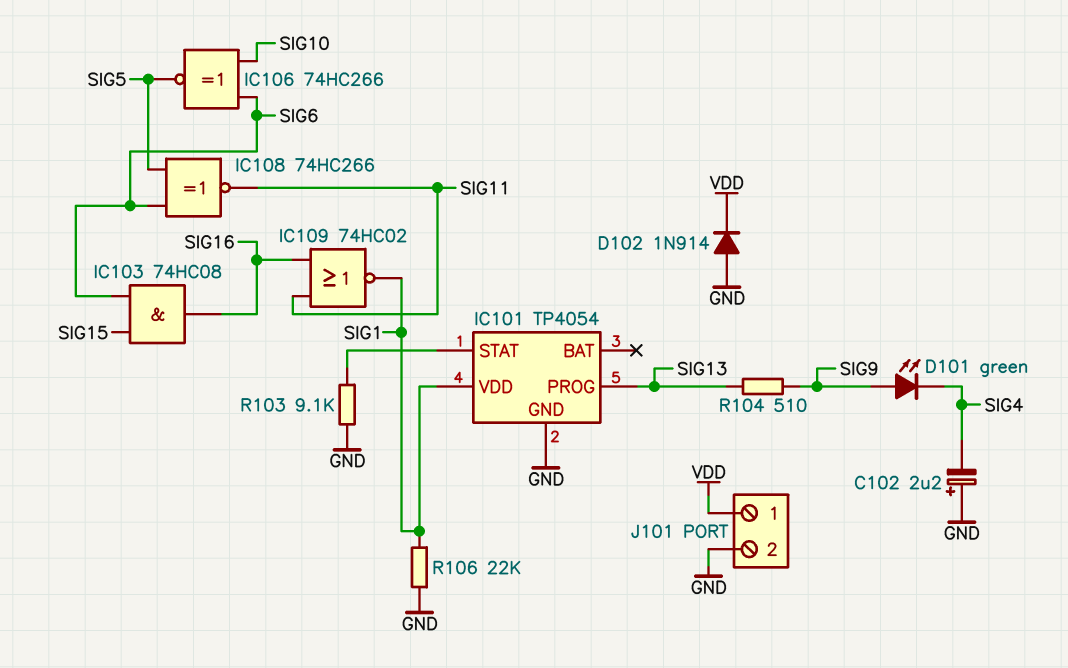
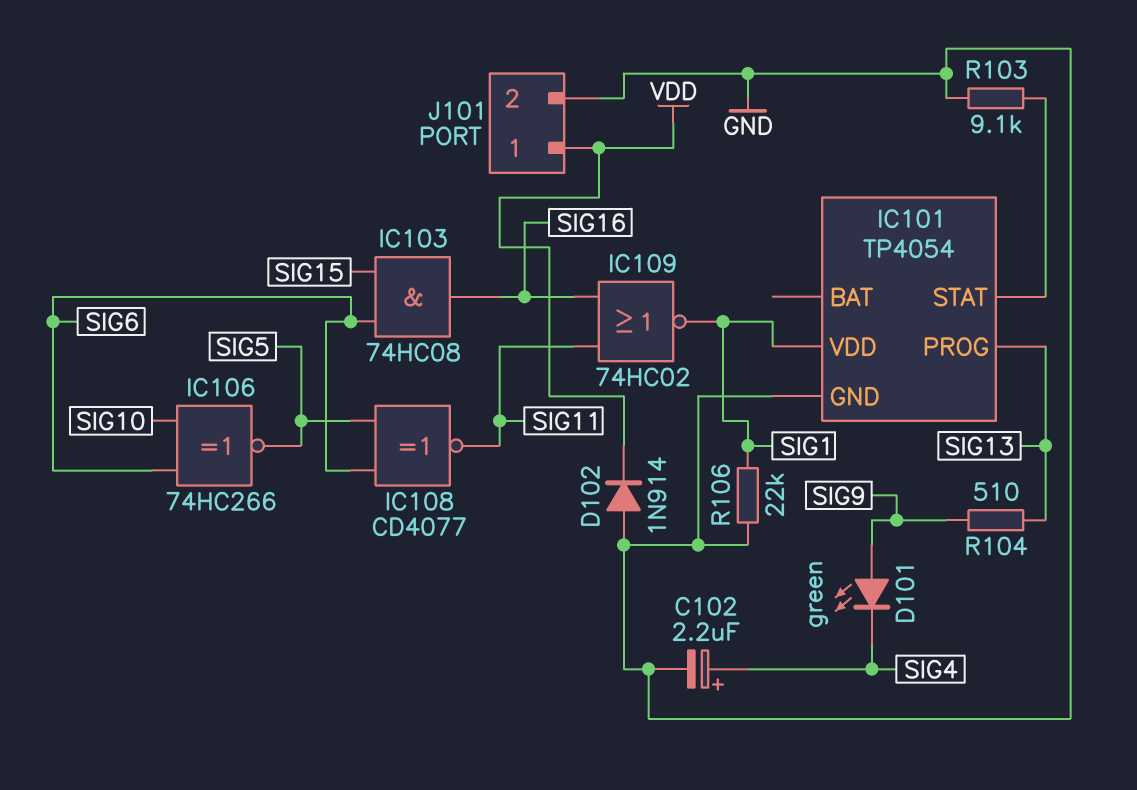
C102: 2.2uF (plus GND, minus SIG4) -> 2.2uF (plus SIG4, minus GND)
IC108: XNOR 74HC266 (in SIG5, in SIG6, out SIG11) -> XNOR CD4077 (in SIG5, in SIG6, out SIG11)

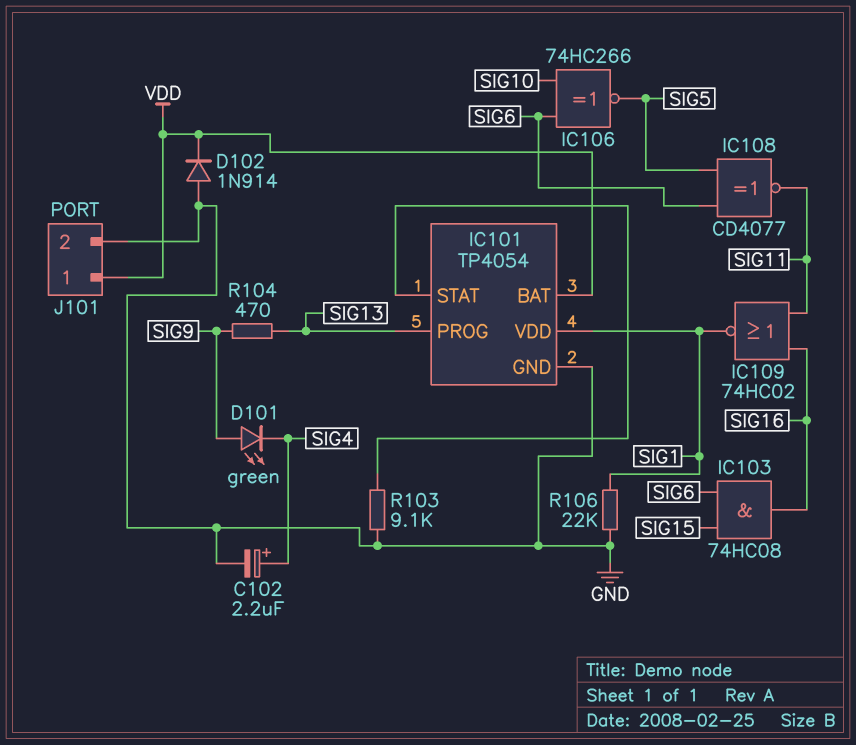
IC101 pin BAT: none -> VDD
R104: 510 (SIG9, SIG13) -> 470 (SIG9, SIG13)

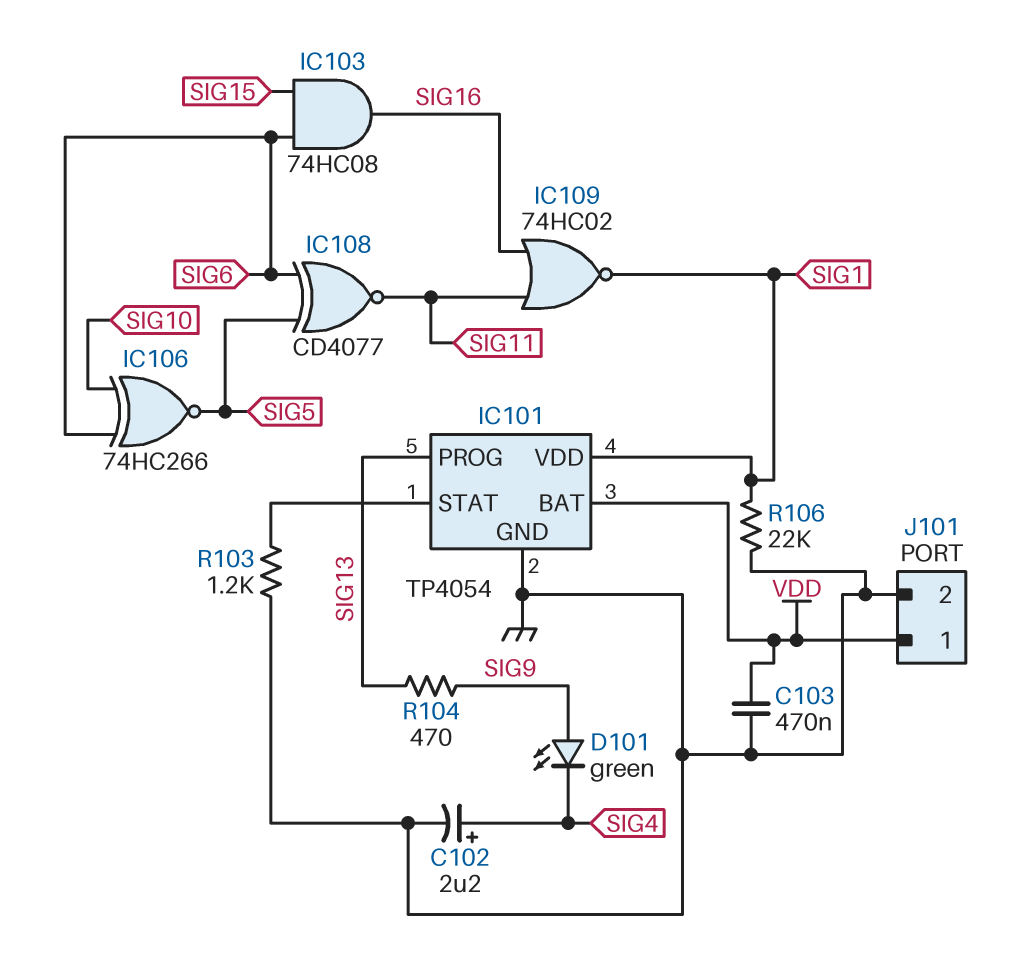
C103: none -> 470nF (GND, VDD)
D102: diode 1N914 (A GND, K VDD) -> none
R103: 9.1k (GND, IC101/STAT) -> 1.2k (GND, IC101/STAT)

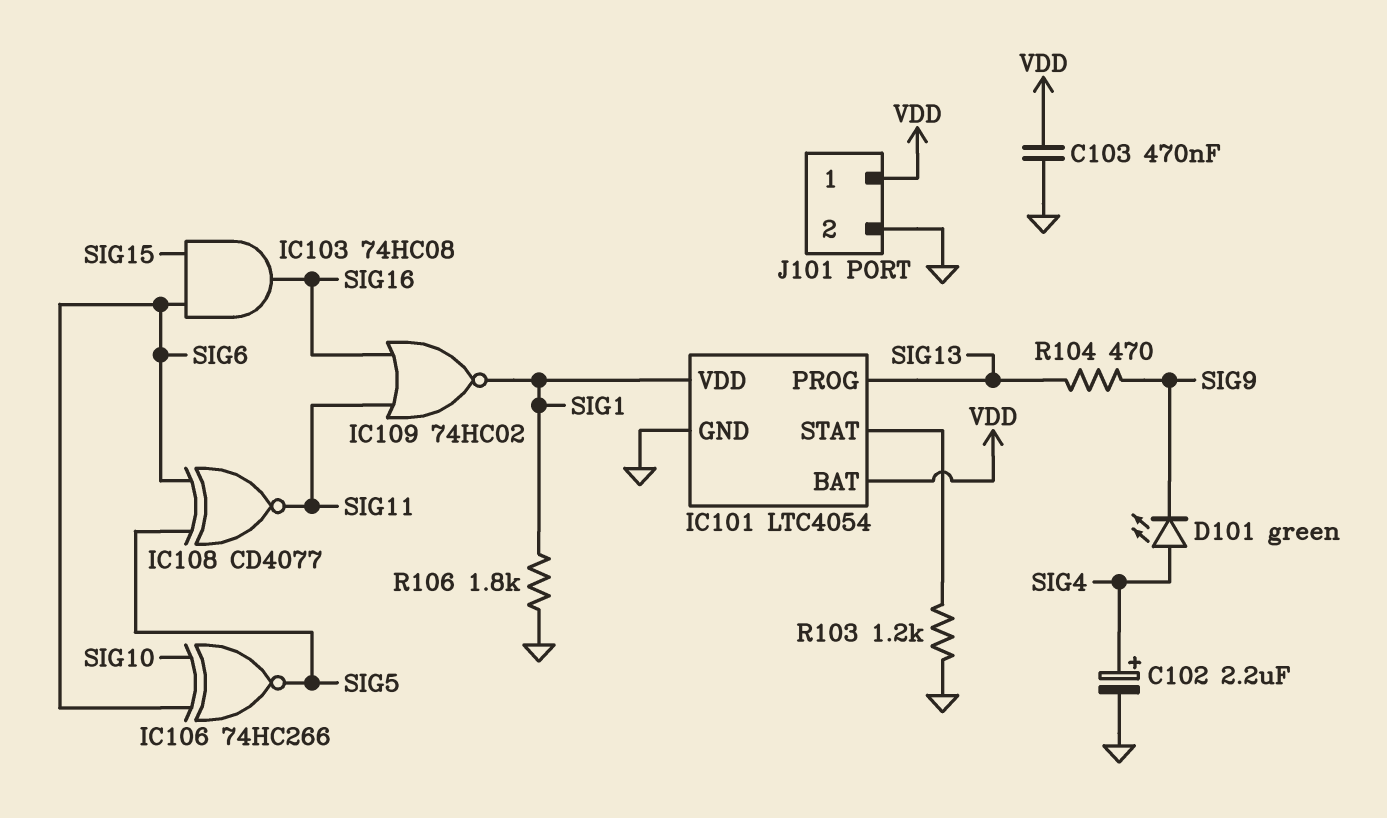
D101: LED green (A SIG9, K SIG4) -> LED green (A SIG4, K SIG9)
IC101: TP4054 -> LTC4054
R106: 22k (GND, SIG1) -> 1.8k (GND, SIG1)

